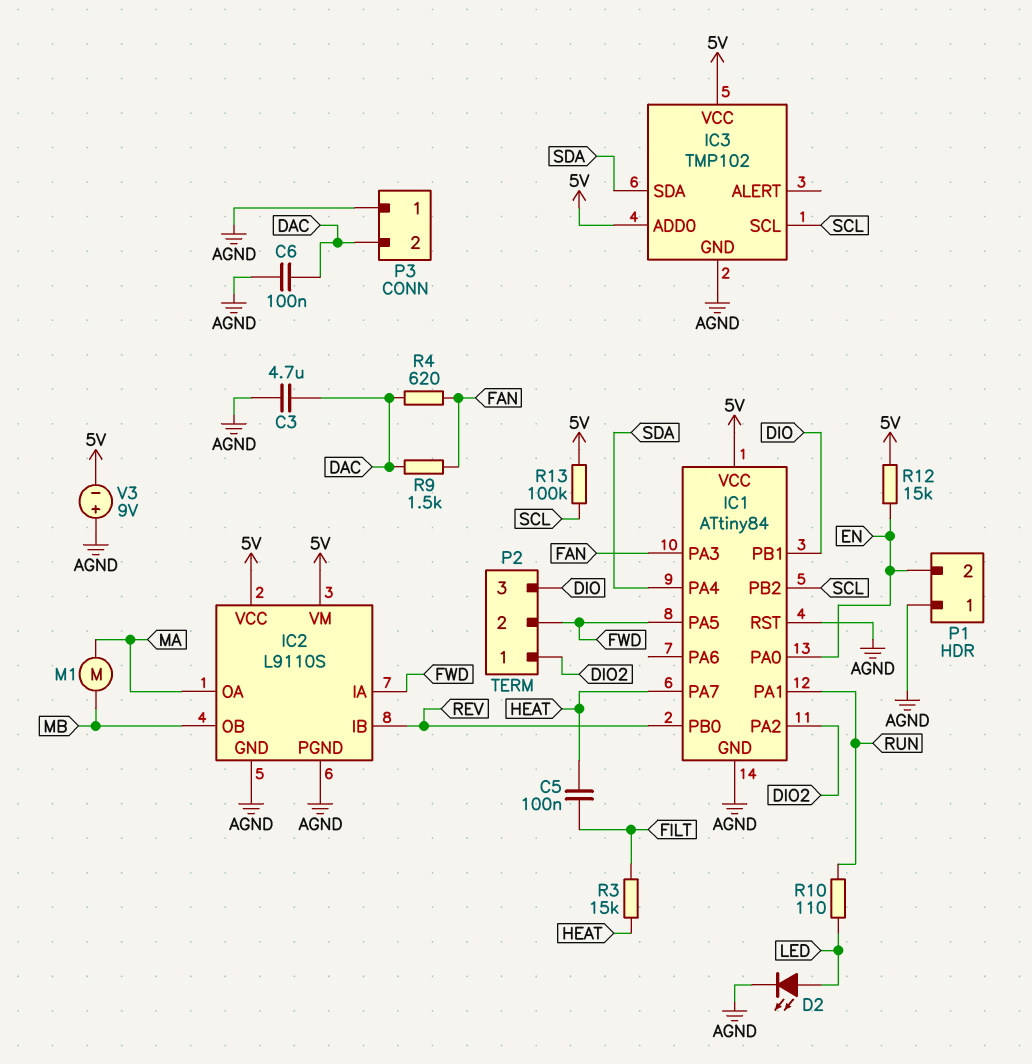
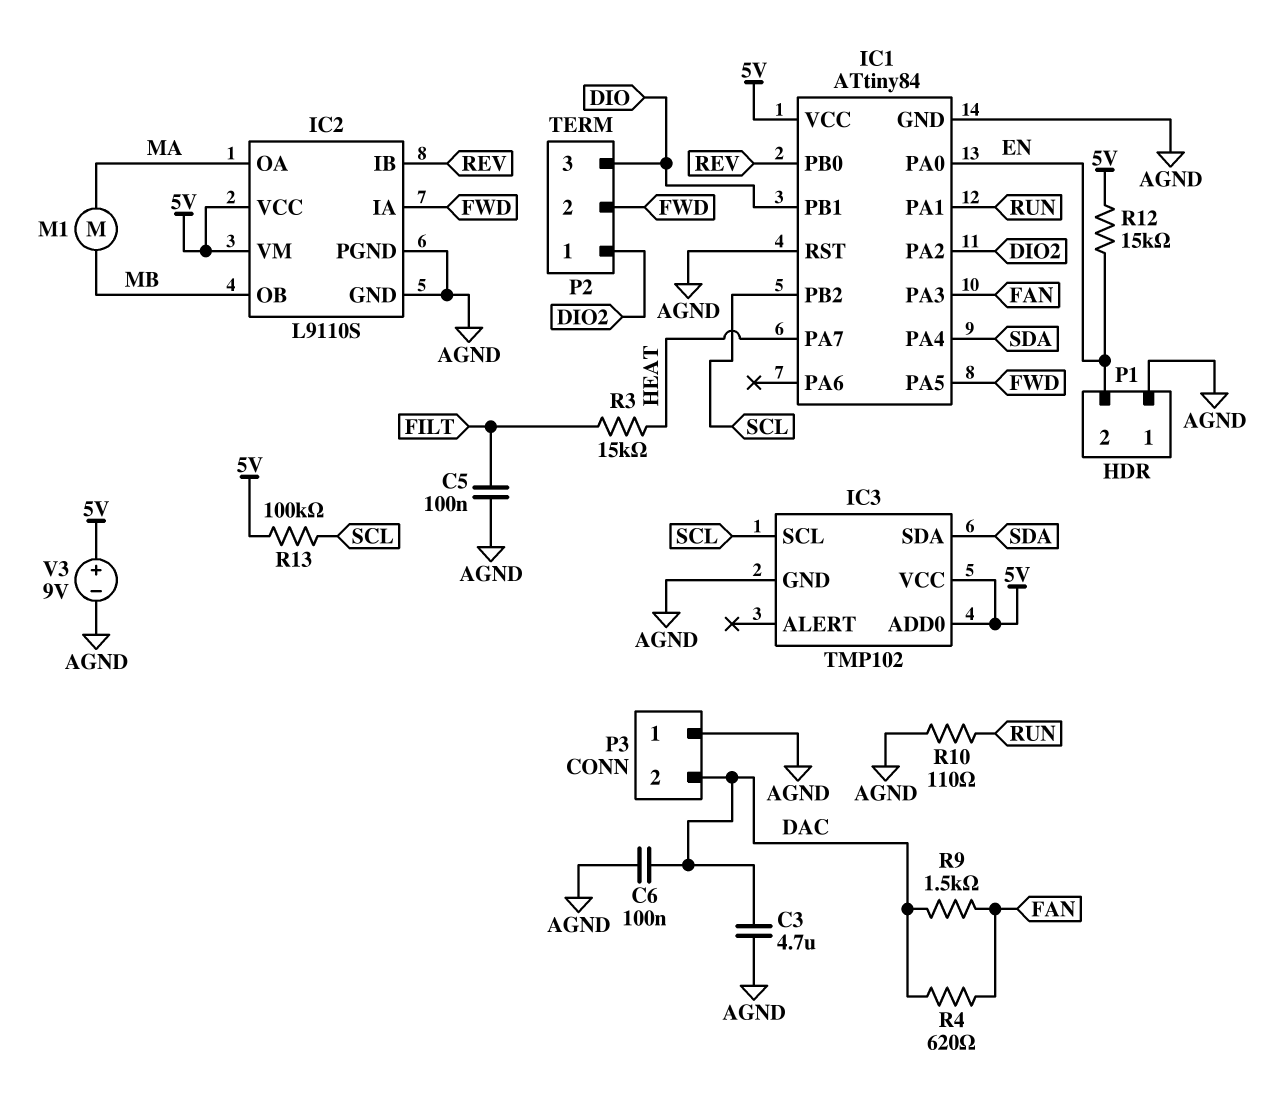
C5: 100nF (FILT, HEAT) -> 100nF (AGND, FILT)
D2: LED (A LED, K AGND) -> none
R10: 110 (LED, RUN) -> 110 (AGND, RUN)
V3: 9V (plus AGND, minus 5V) -> 9V (plus 5V, minus AGND)

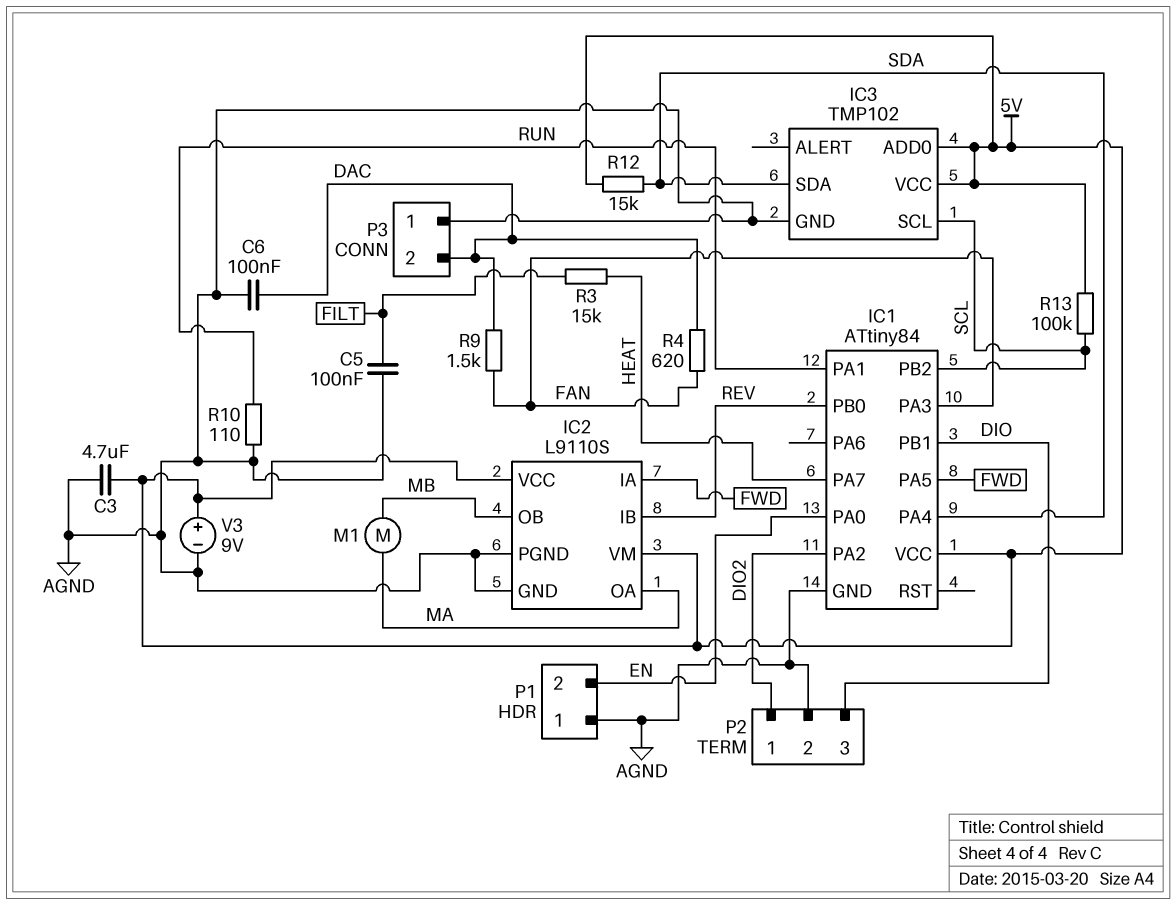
C3: 4.7uF (AGND, DAC) -> 4.7uF (5V, AGND)
IC1 pin RST: AGND -> none
P2 pin 2: FWD -> AGND
R12: 15k (5V, EN) -> 15k (5V, SDA)

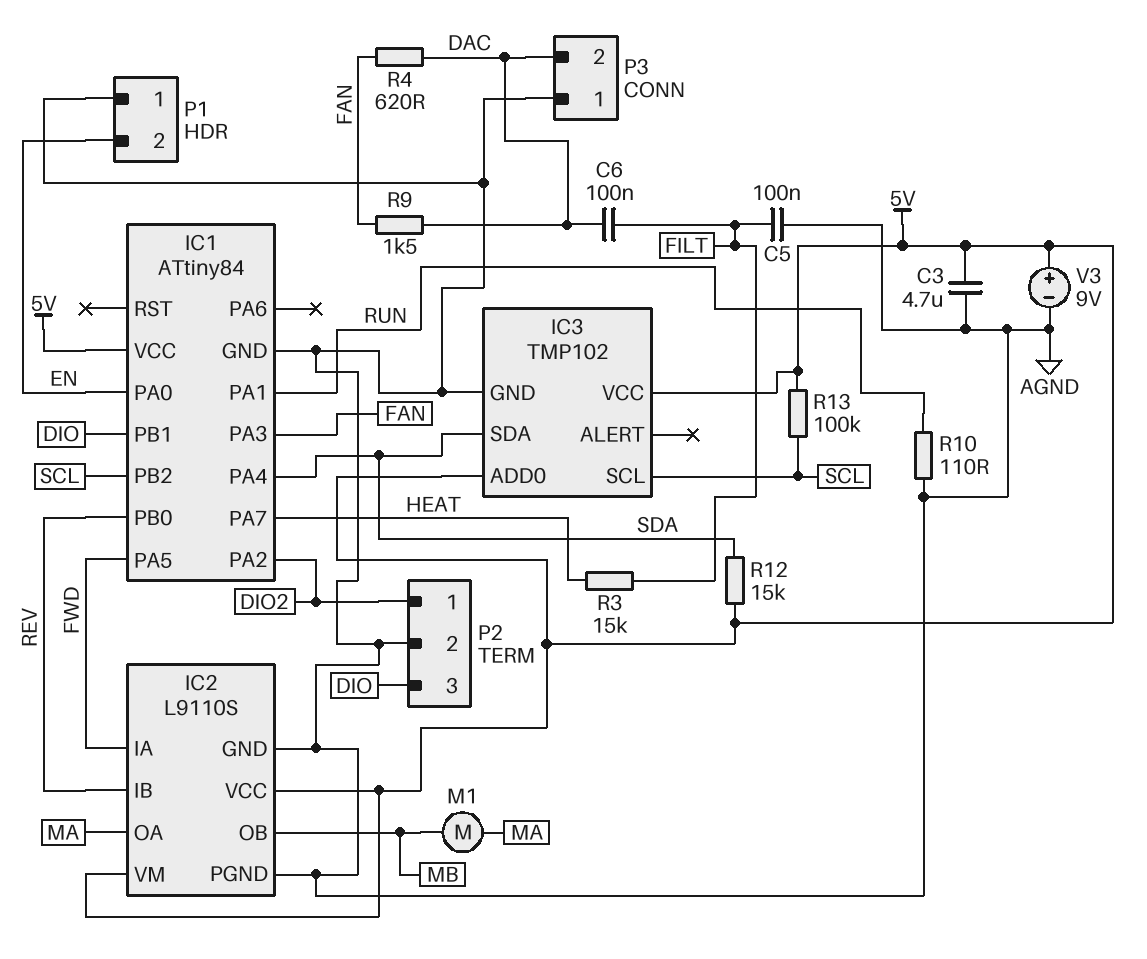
C6: 100nF (AGND, DAC) -> 100nF (DAC, FILT)

